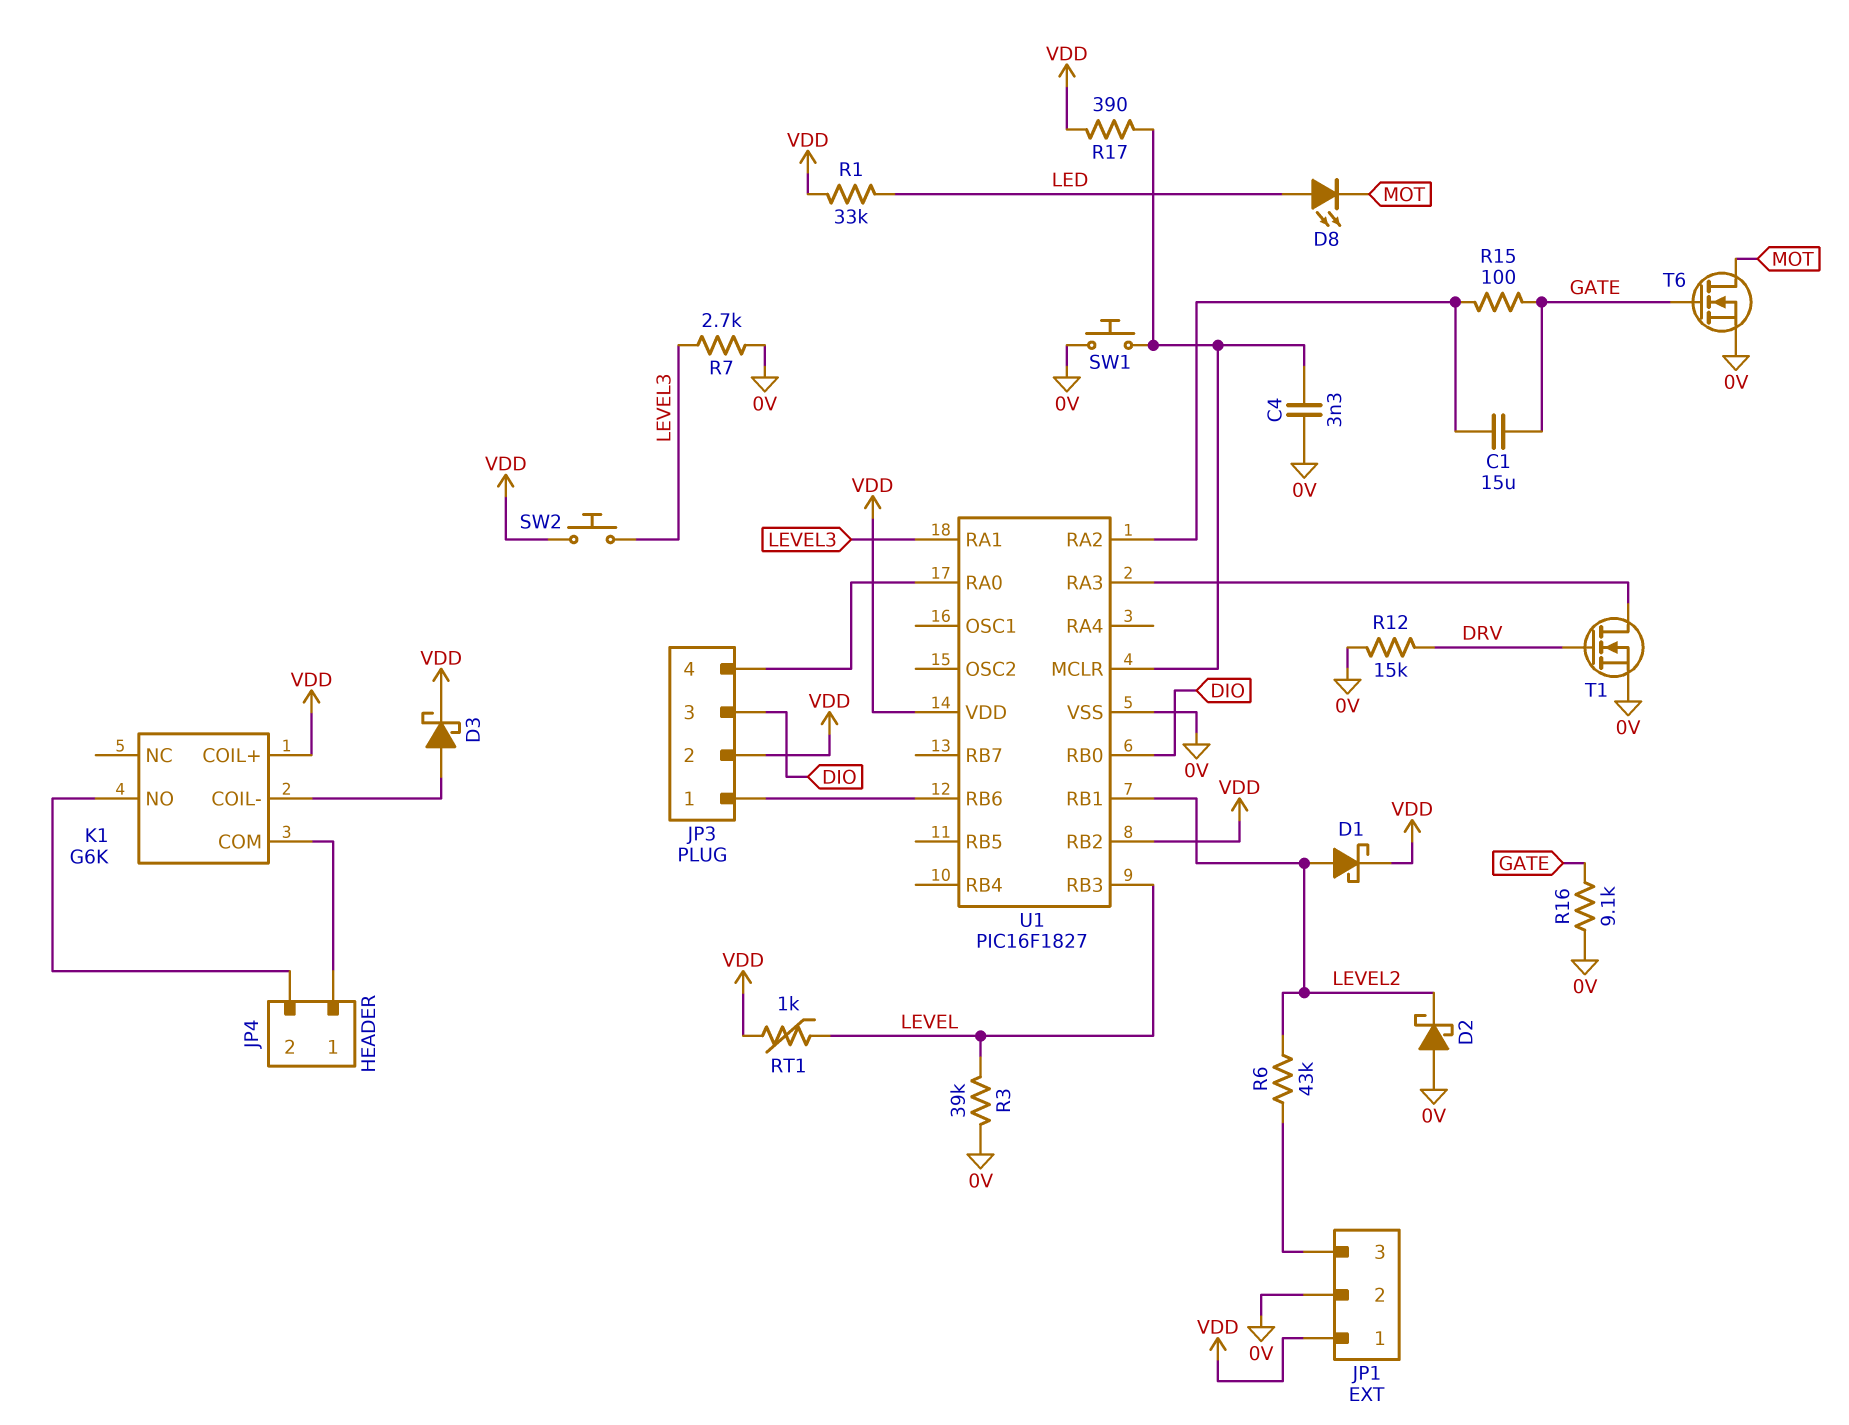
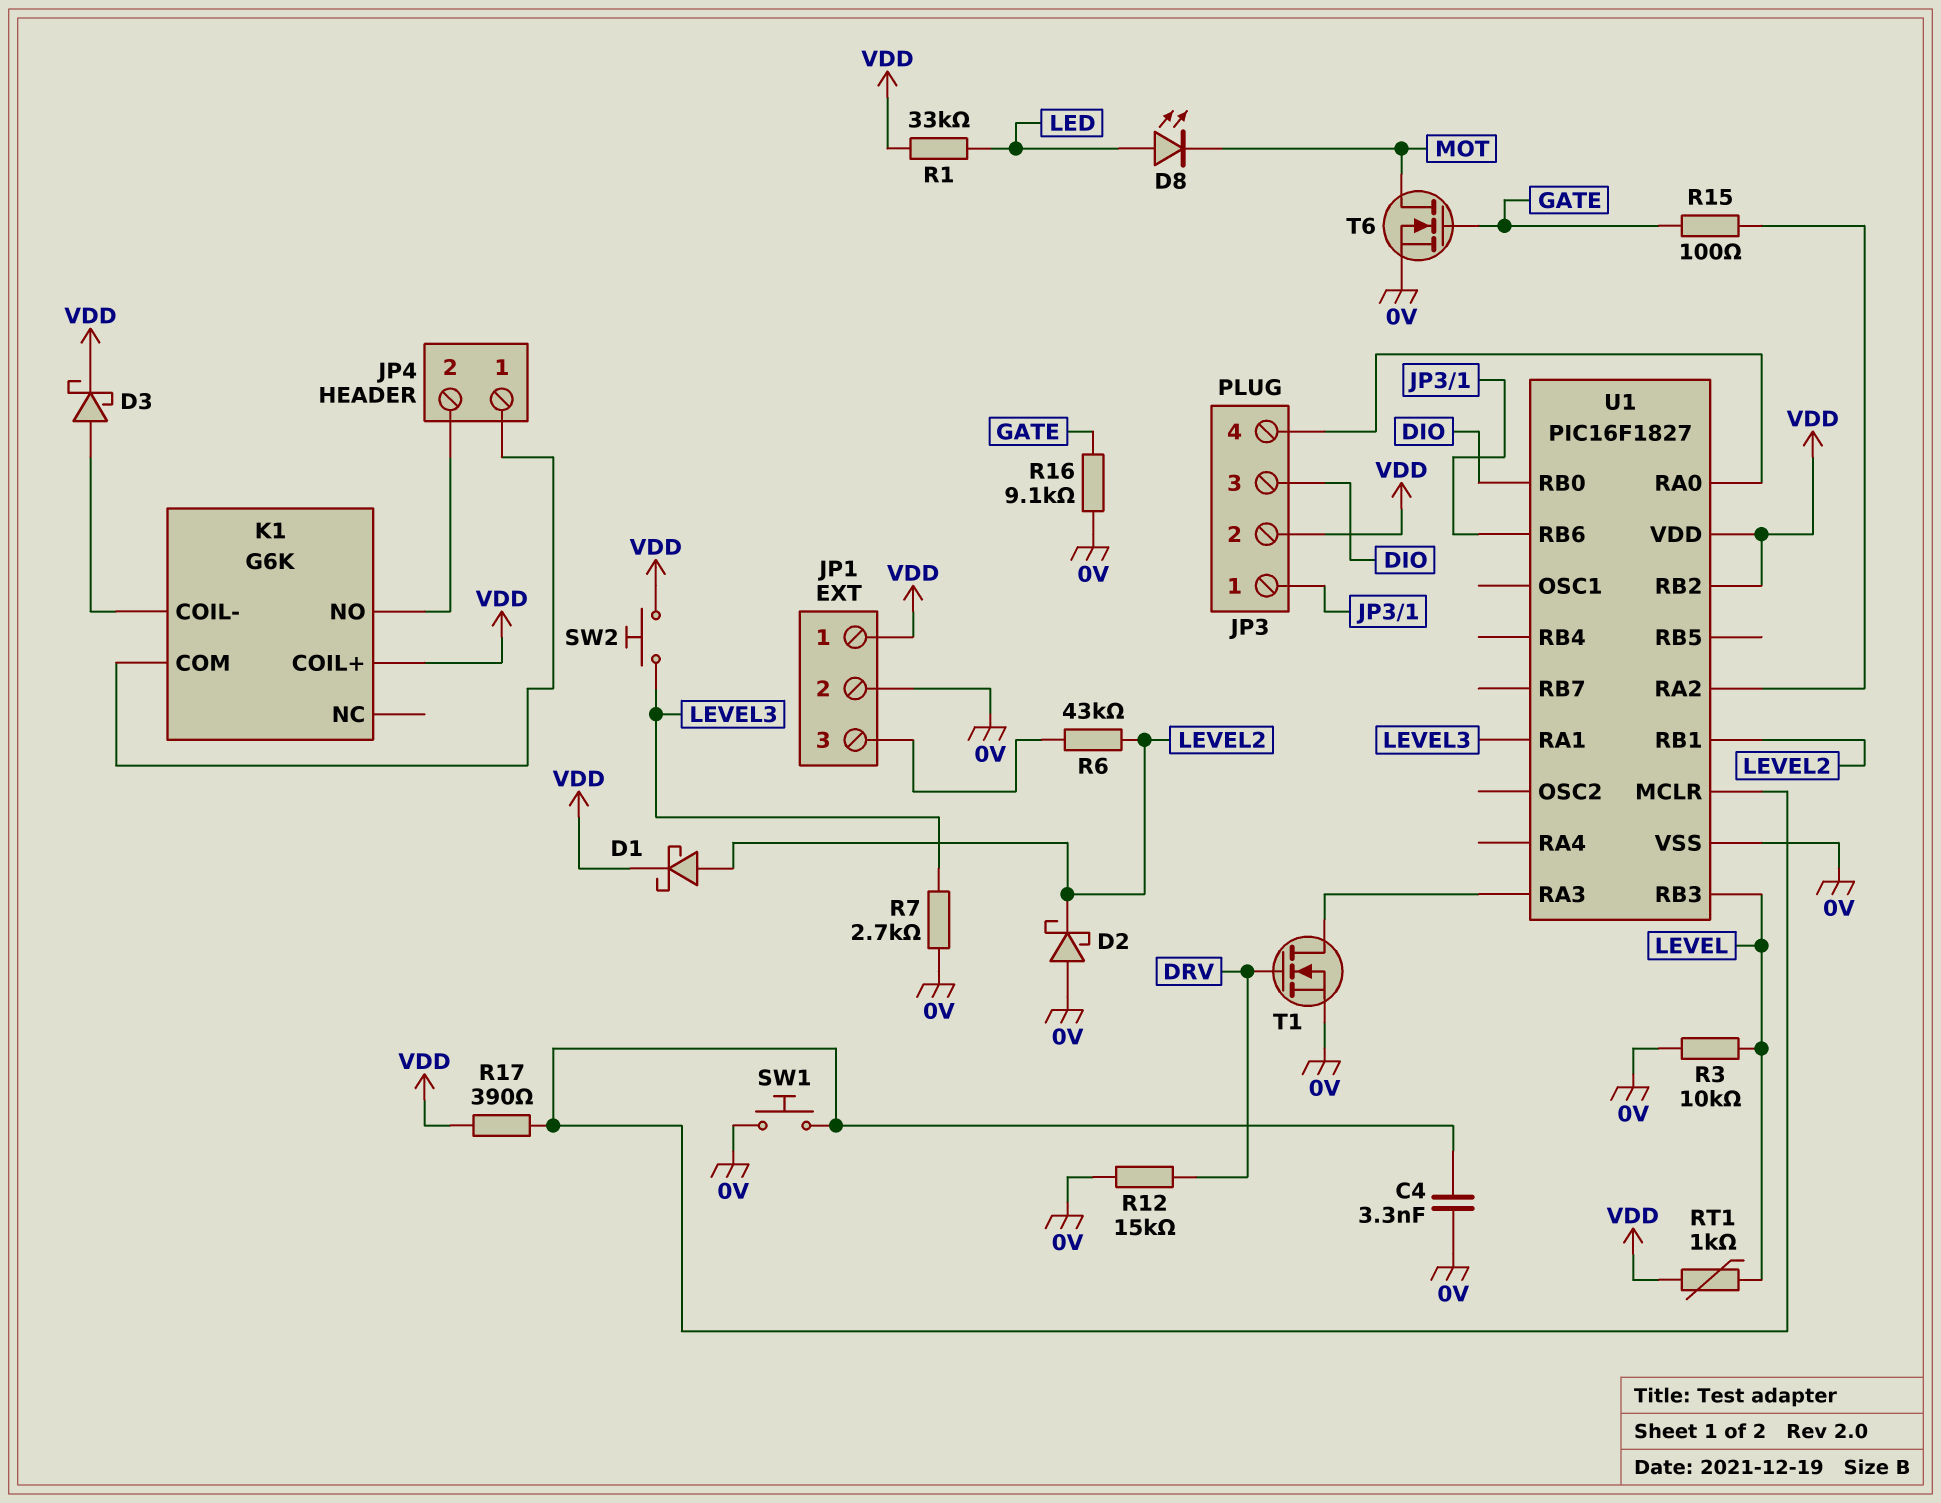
C1: 15uF (GATE, U1/RA2) -> none
R3: 39k (0V, LEVEL) -> 10k (0V, LEVEL)

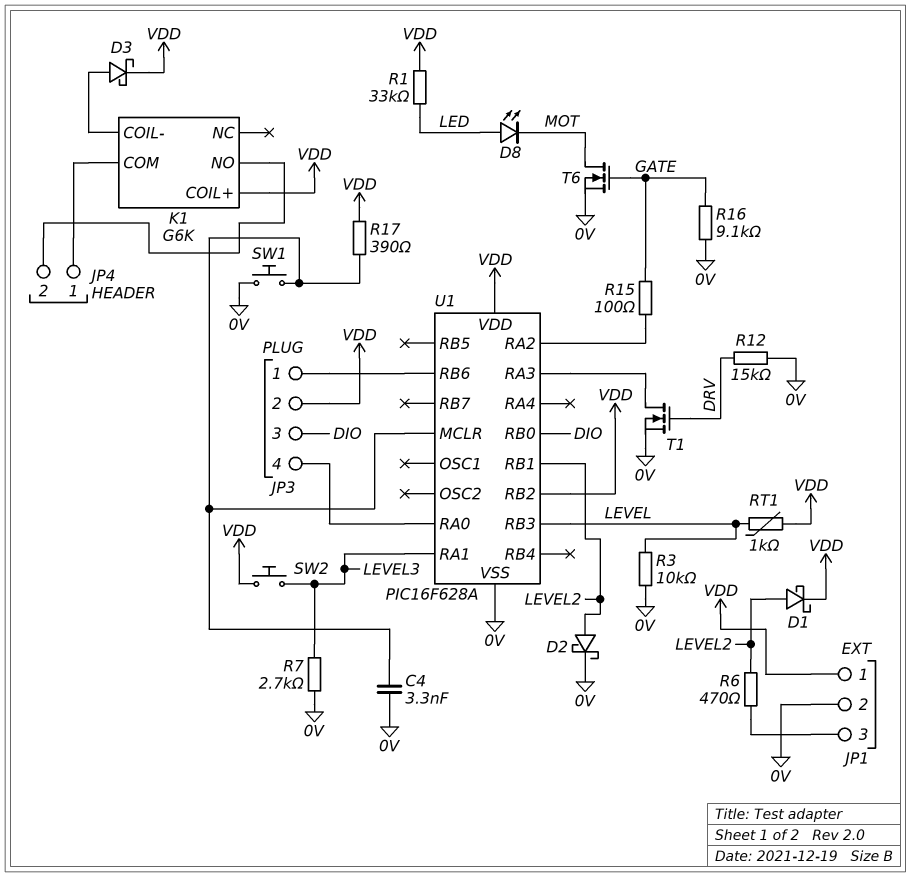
D2: schottky (A 0V, K LEVEL2) -> schottky (A LEVEL2, K 0V)
R6: 43k (JP1/3, LEVEL2) -> 470 (JP1/3, LEVEL2)
U1: PIC16F1827 -> PIC16F628A

